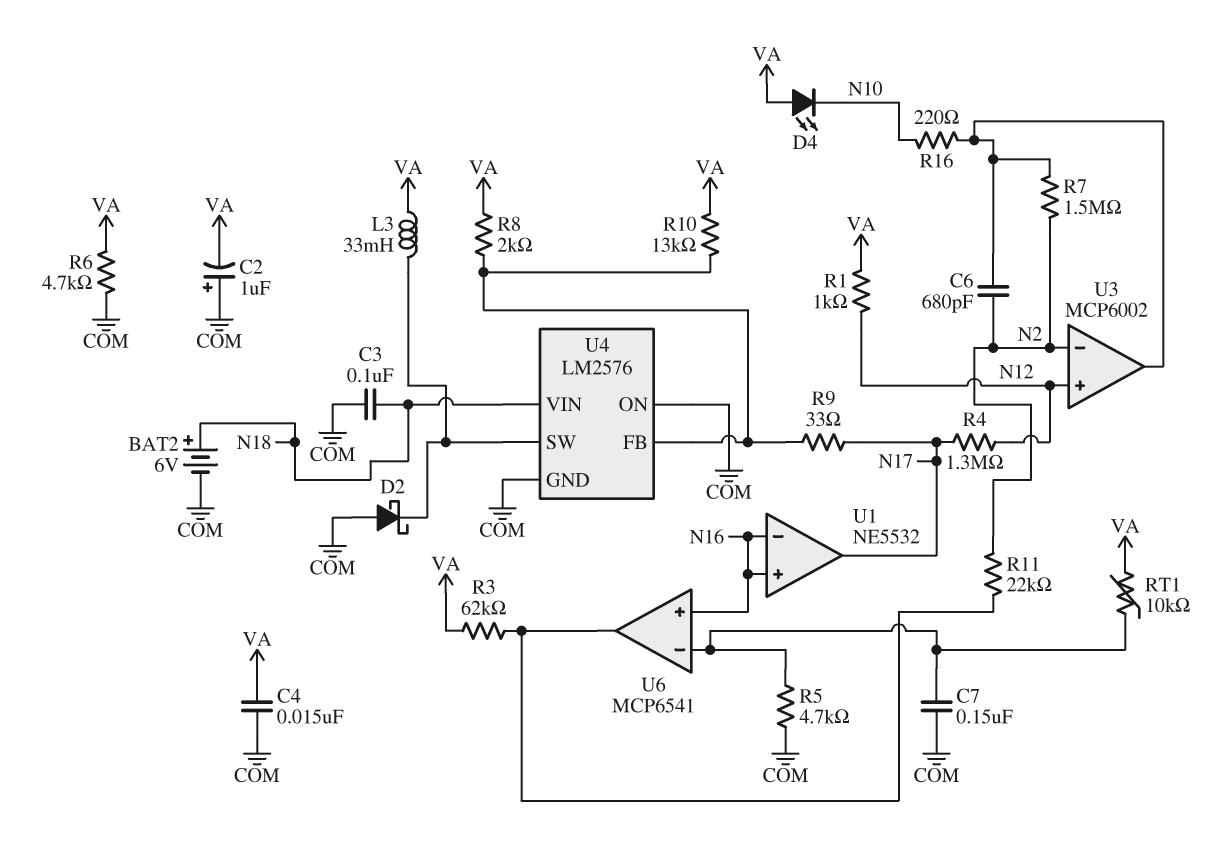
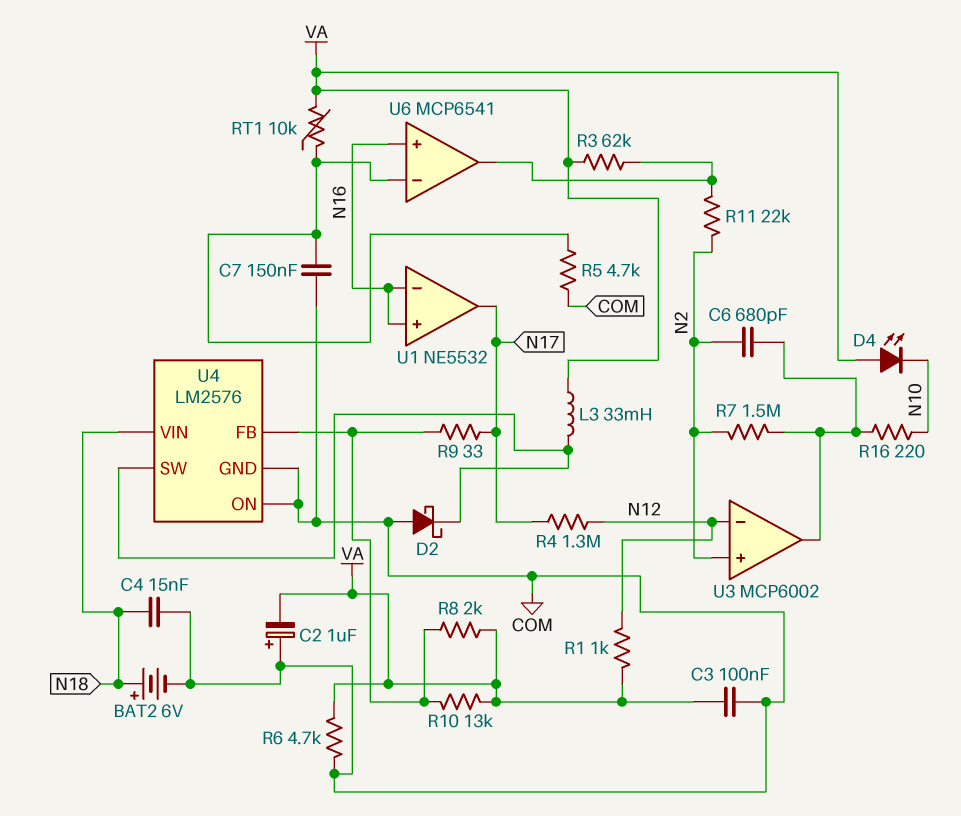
C3: 100nF (COM, N18) -> 100nF (COM, VA)
C4: 15nF (COM, VA) -> 15nF (COM, N18)
U3 pin in+: N12 -> N2
U3 pin in-: N2 -> N12

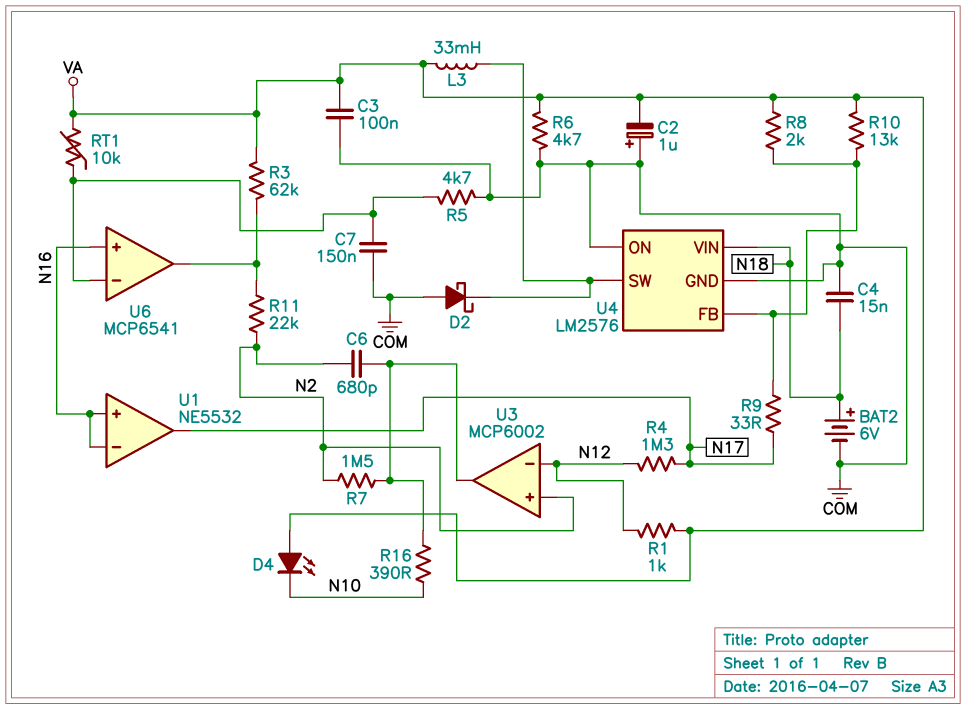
R16: 220 (N10, U3/out) -> 390 (N10, U3/out)

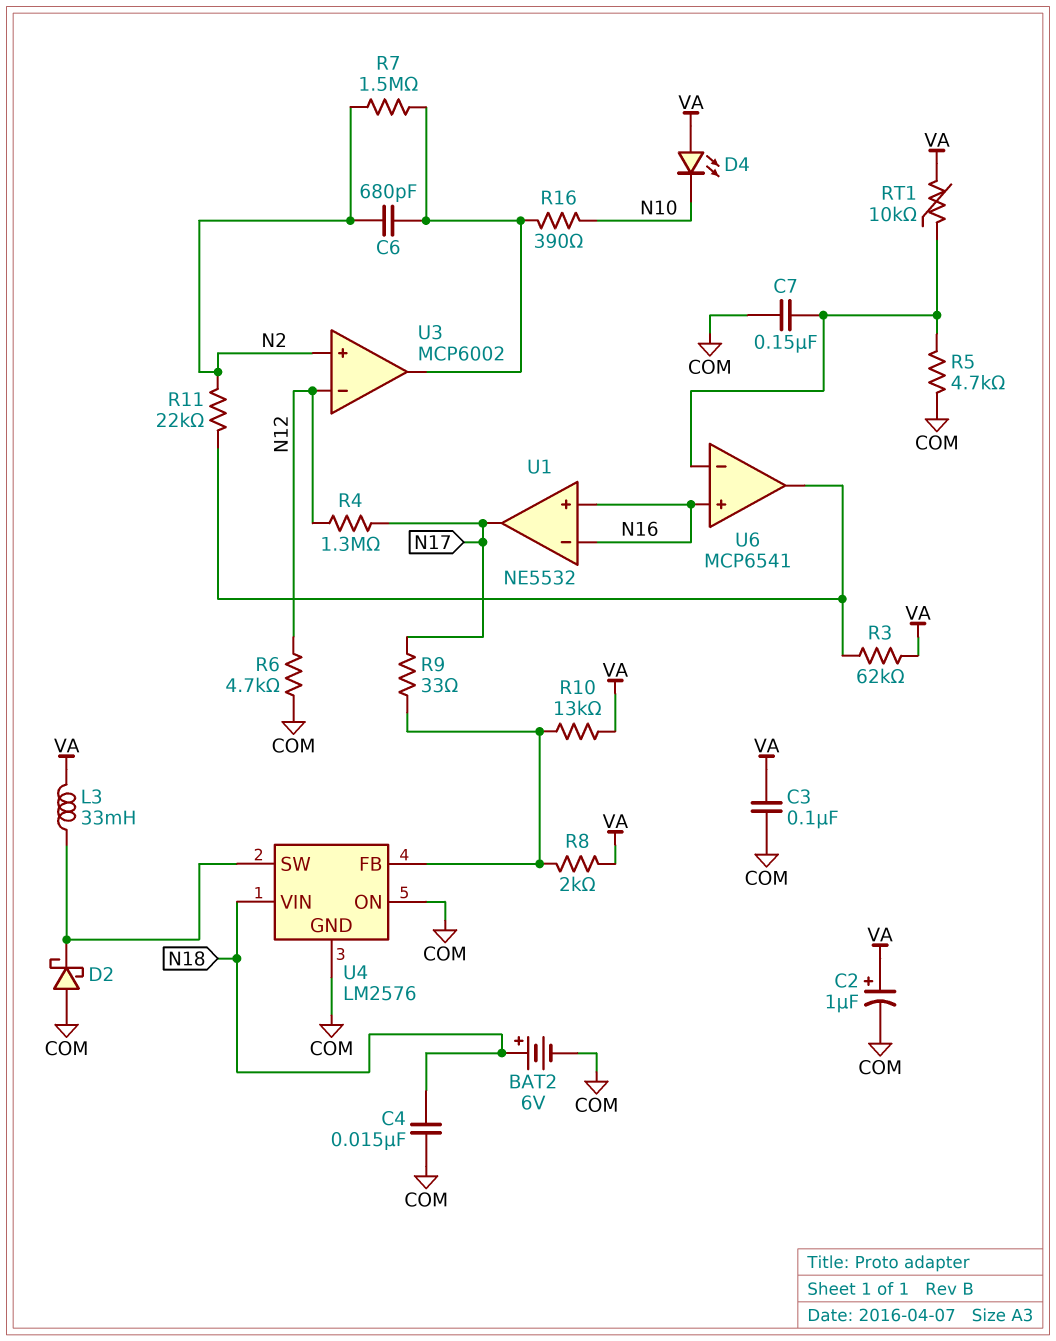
C2: 1uF (plus COM, minus VA) -> 1uF (plus VA, minus COM)
R1: 1k (N12, VA) -> none
R6: 4.7k (COM, VA) -> 4.7k (COM, N12)

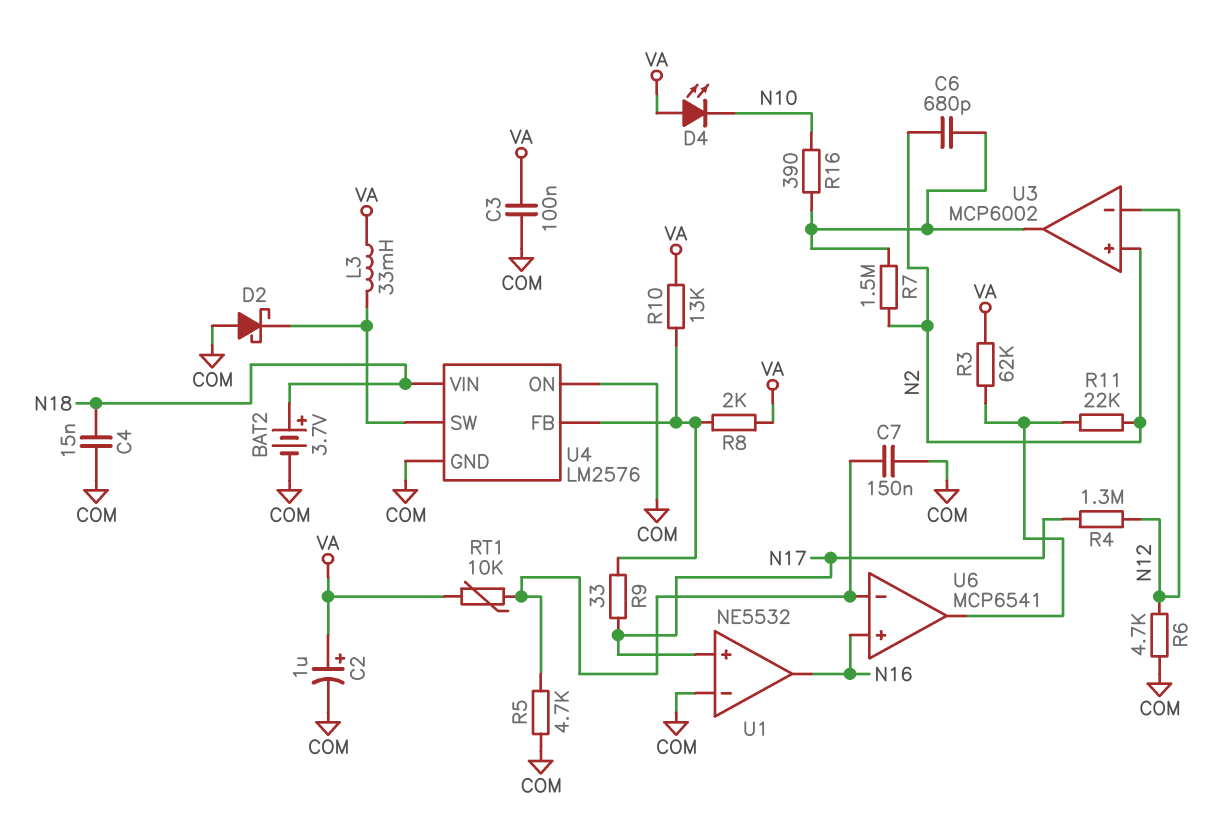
BAT2: 6V (plus N18, minus COM) -> 3.7V (plus N18, minus COM)
U1 pin in+: N16 -> N17
U1 pin in-: N16 -> COM
U1 pin out: N17 -> N16

